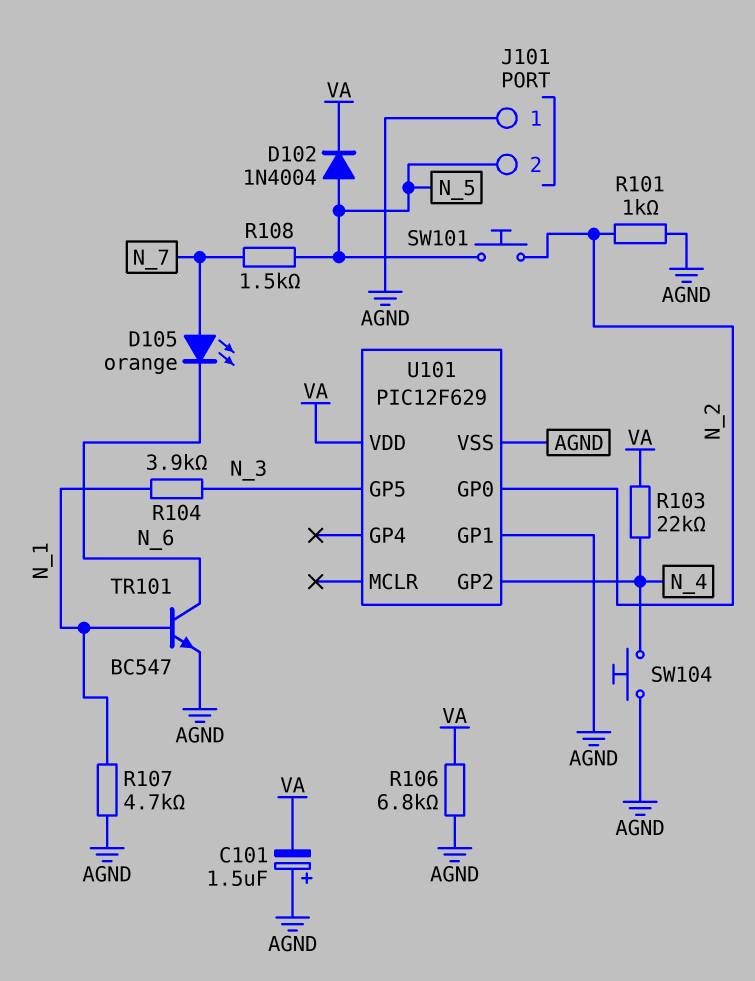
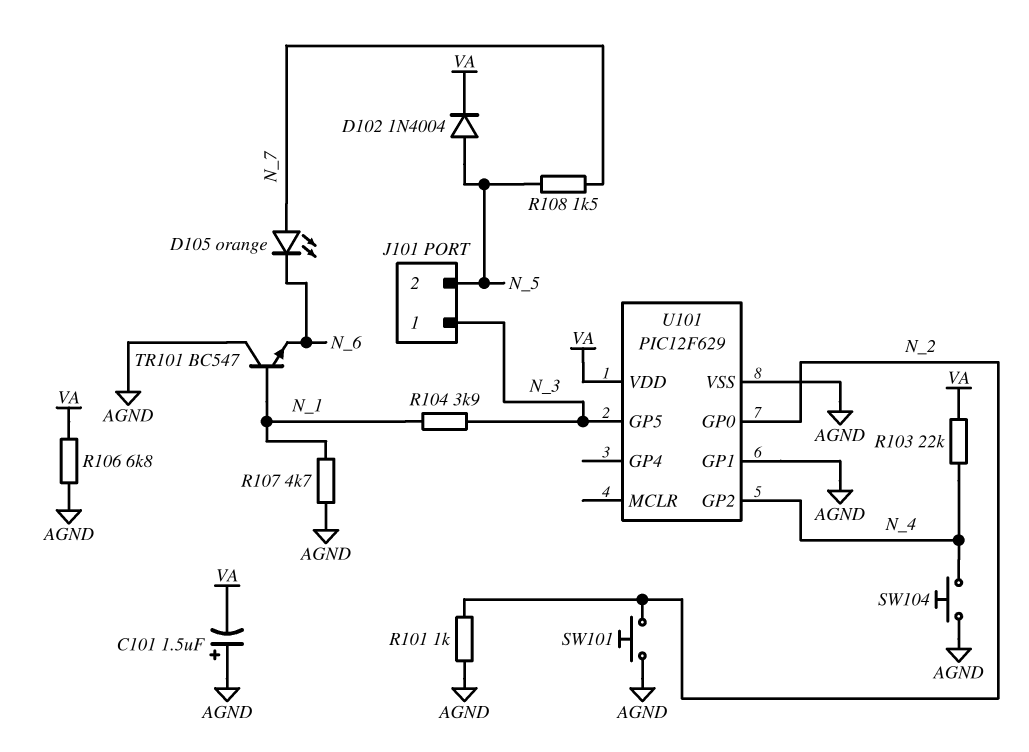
J101 pin 1: AGND -> N_3
SW101: button (N_2, N_5) -> button (AGND, N_2)
TR101: NPN BC547 (B N_1, C N_6, E AGND) -> NPN BC547 (B N_1, C AGND, E N_6)

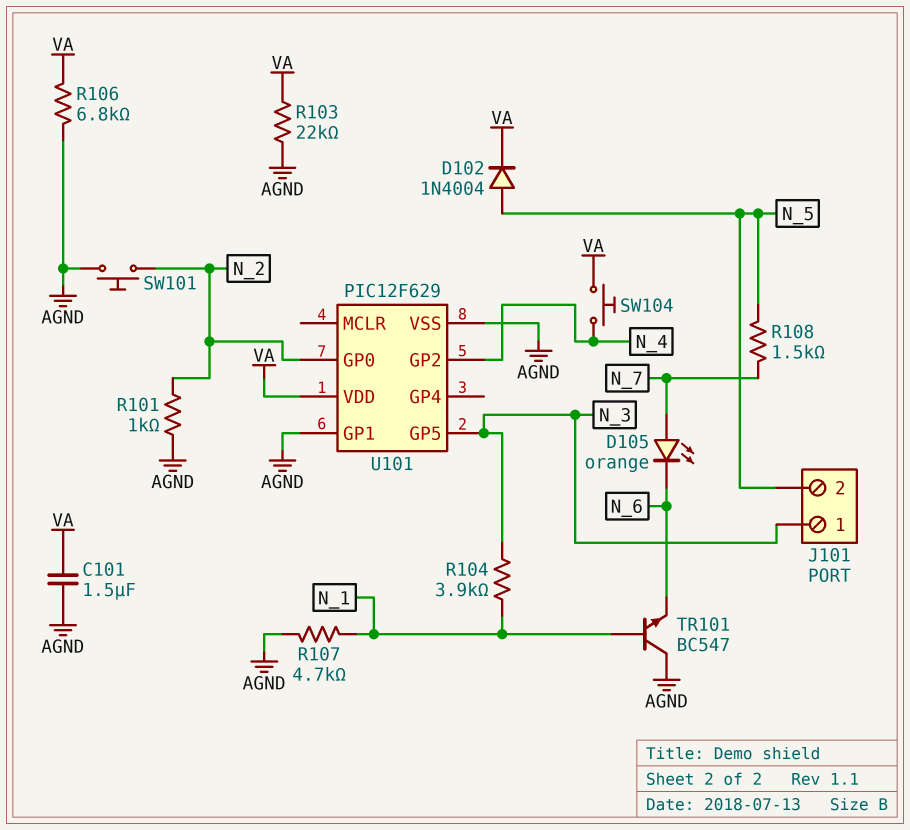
C101: 1.5uF (plus AGND, minus VA) -> 1.5uF (AGND, VA)
R103: 22k (N_4, VA) -> 22k (AGND, VA)
SW104: button (AGND, N_4) -> button (N_4, VA)

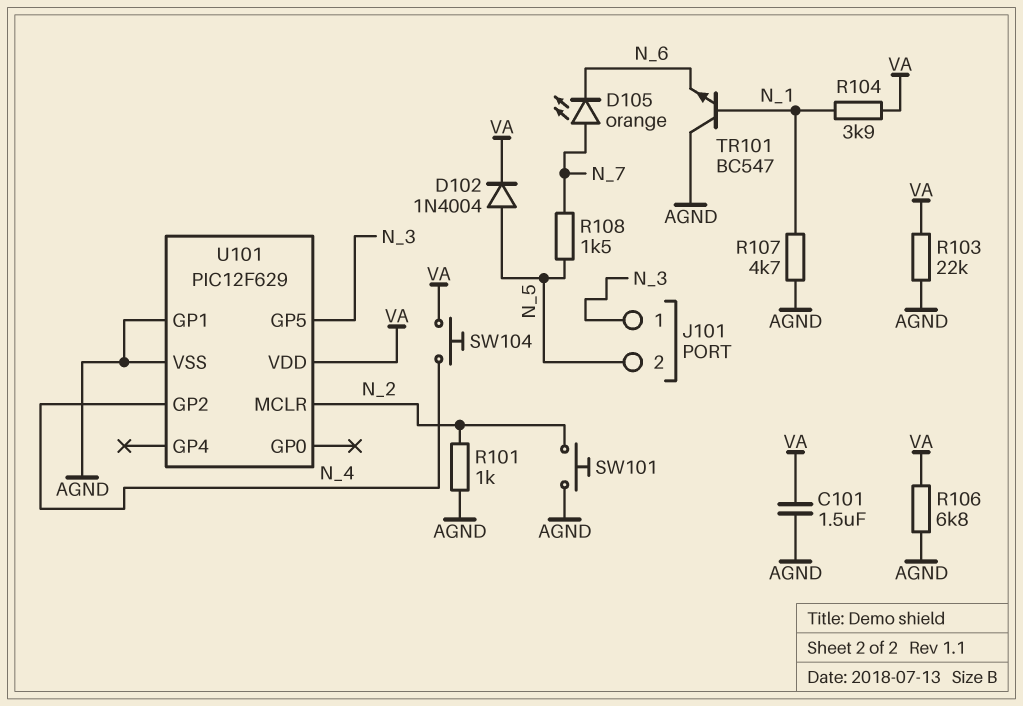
R104: 3.9k (N_1, N_3) -> 3.9k (N_1, VA)
U101 pin GP0: N_2 -> none
U101 pin MCLR: none -> N_2

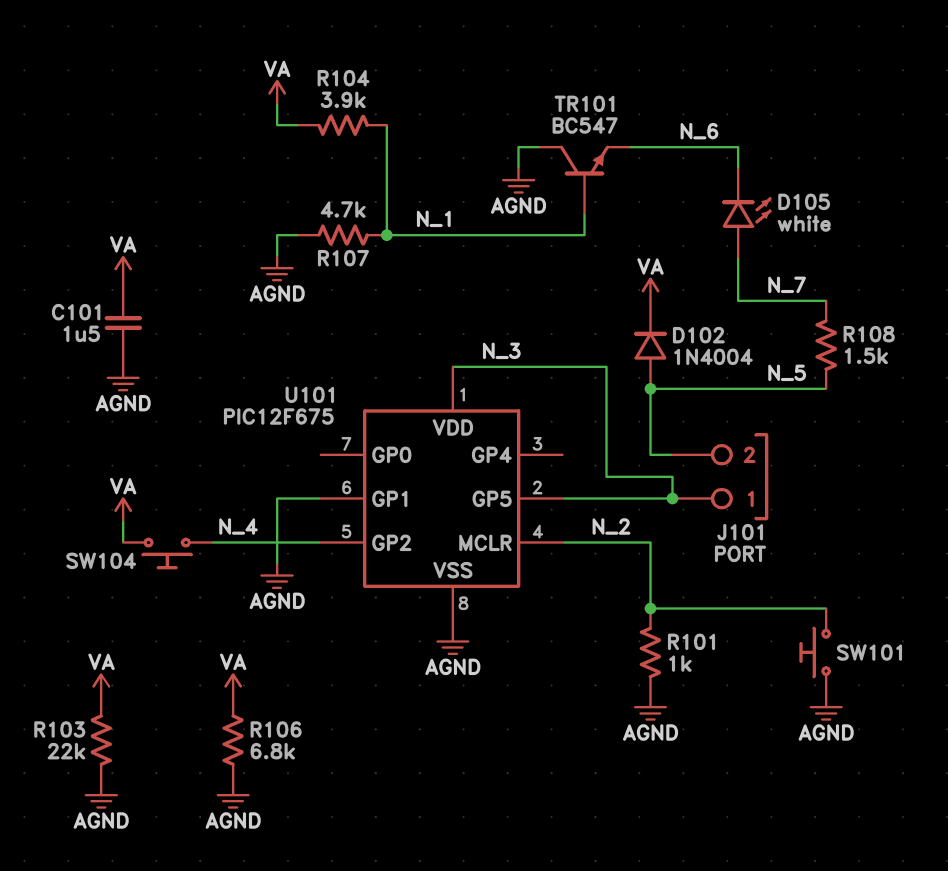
D105: LED orange (A N_7, K N_6) -> LED white (A N_7, K N_6)
U101: PIC12F629 -> PIC12F675
U101 pin VDD: VA -> N_3

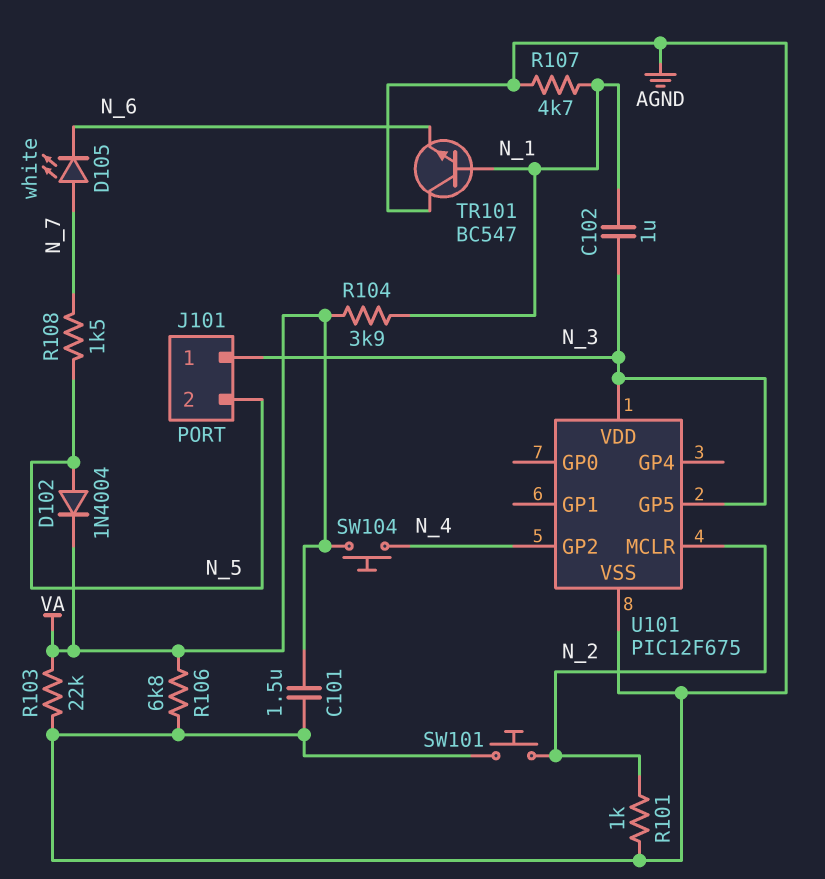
C102: none -> 1uF (N_1, N_3)
U101 pin GP1: AGND -> none

